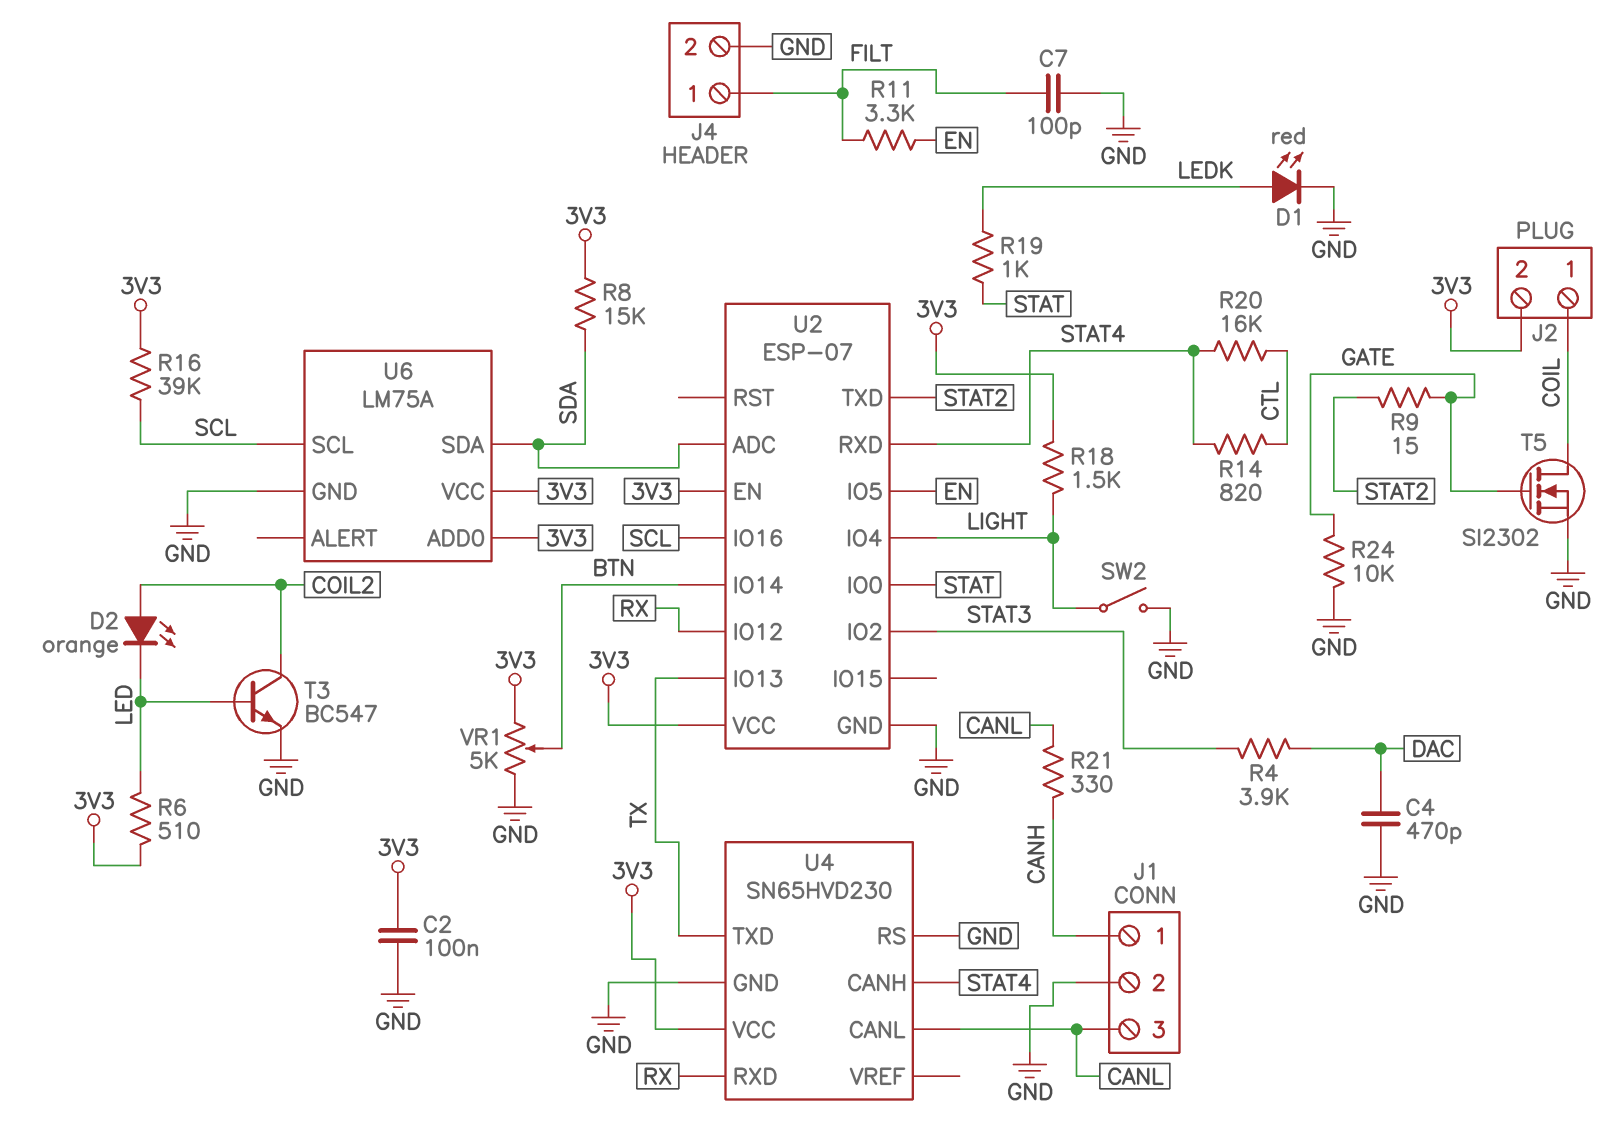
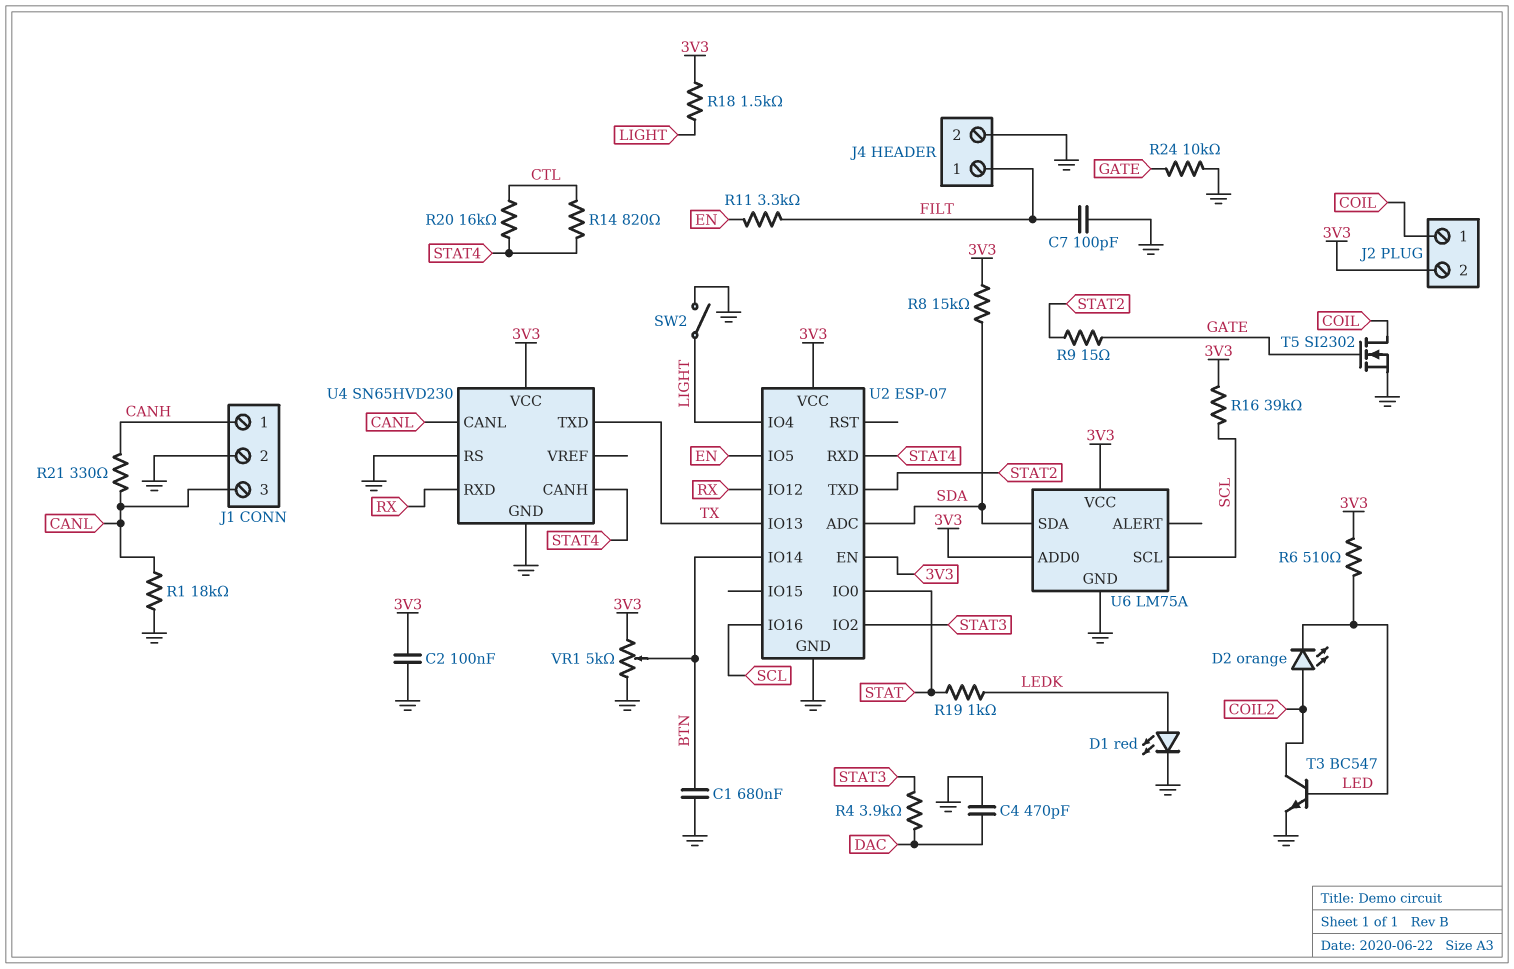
C1: none -> 680nF (BTN, GND)
R1: none -> 18k (CANL, GND)

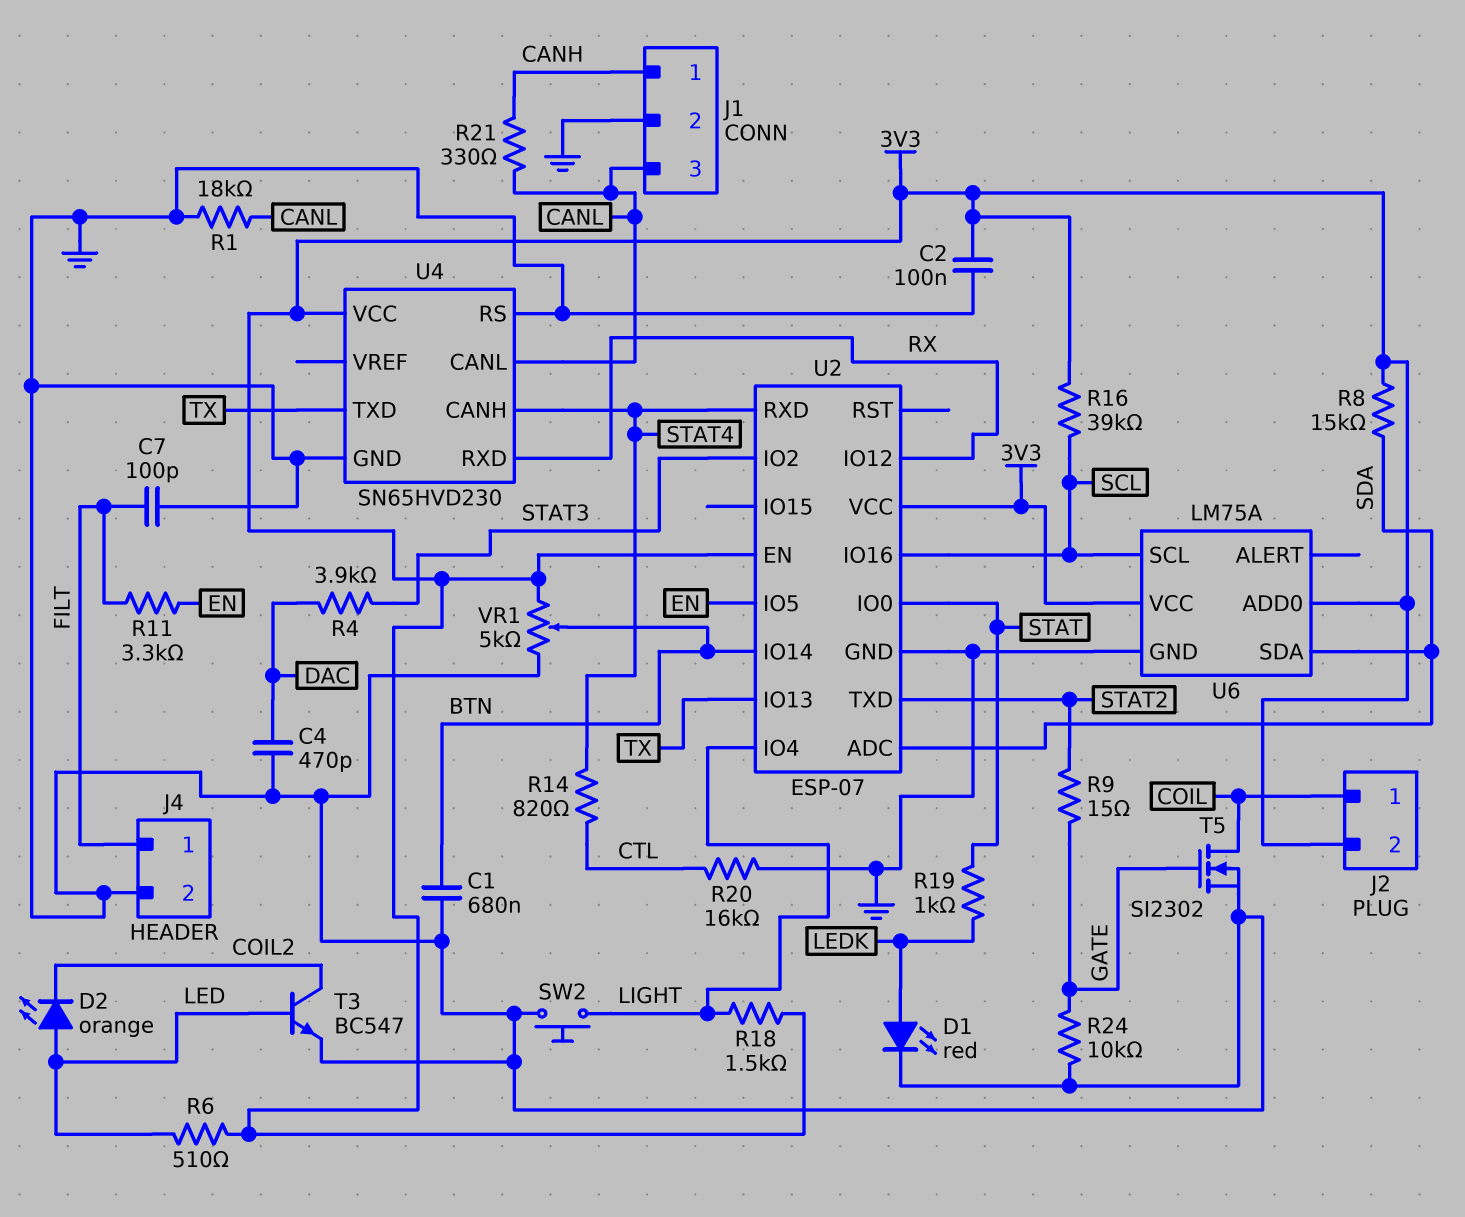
D2: LED orange (A COIL2, K LED) -> LED orange (A LED, K COIL2)
R20: 16k (CTL, STAT4) -> 16k (CTL, GND)
SW2: switch (GND, LIGHT) -> button (GND, LIGHT)

